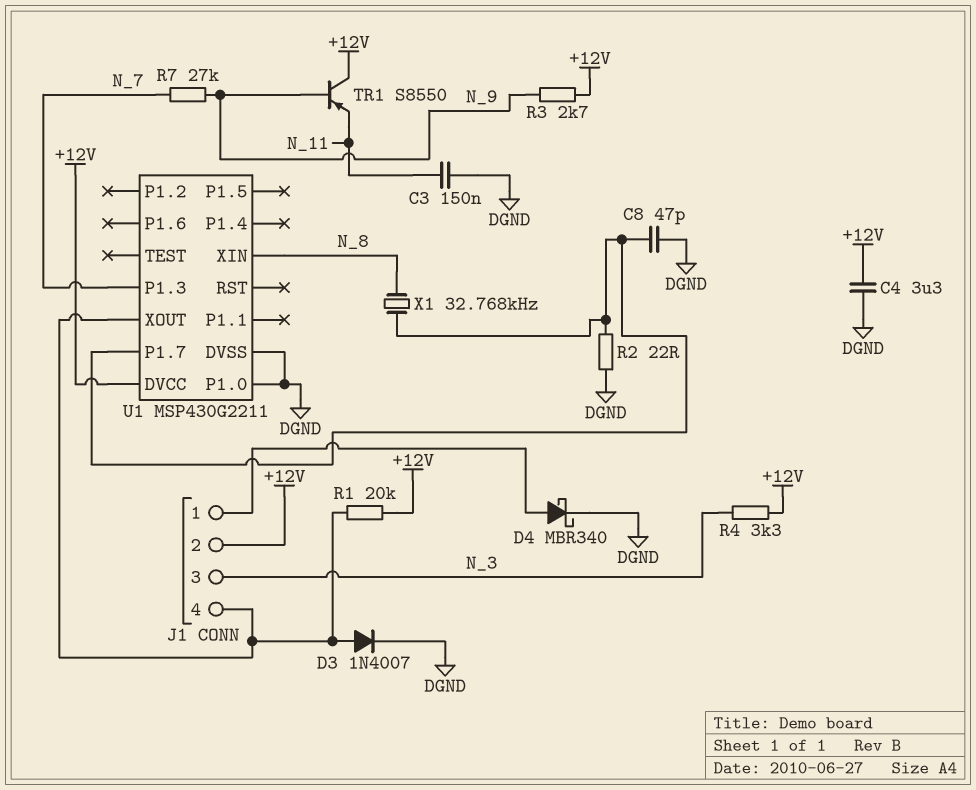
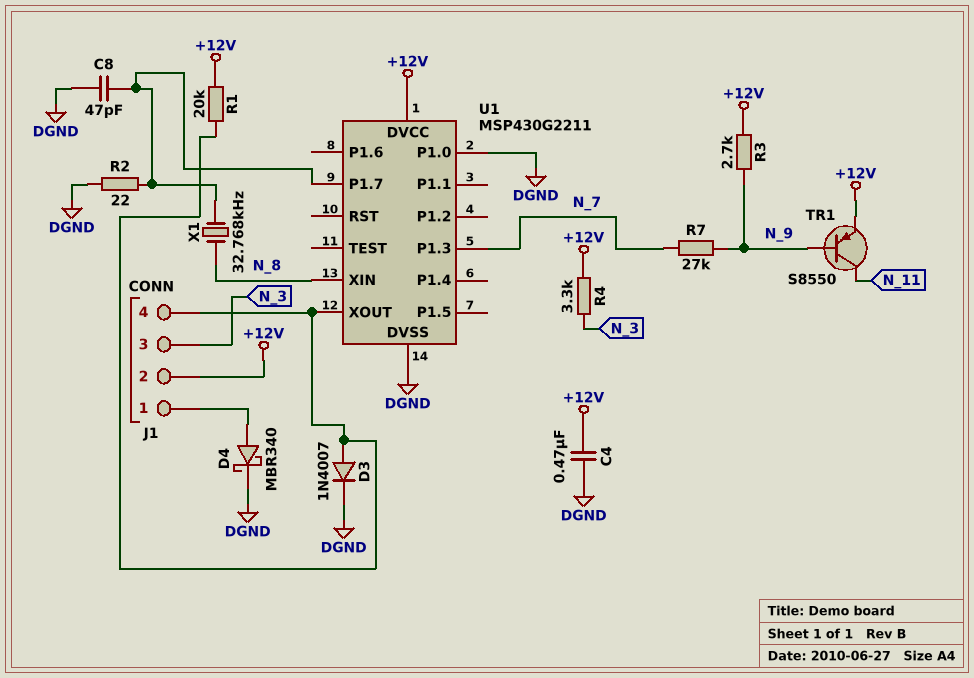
C3: 150nF (DGND, N_11) -> none
C4: 3.3uF (+12V, DGND) -> 470nF (+12V, DGND)
TR1: PNP S8550 (B N_9, C +12V, E N_11) -> PNP S8550 (B N_9, C N_11, E +12V)

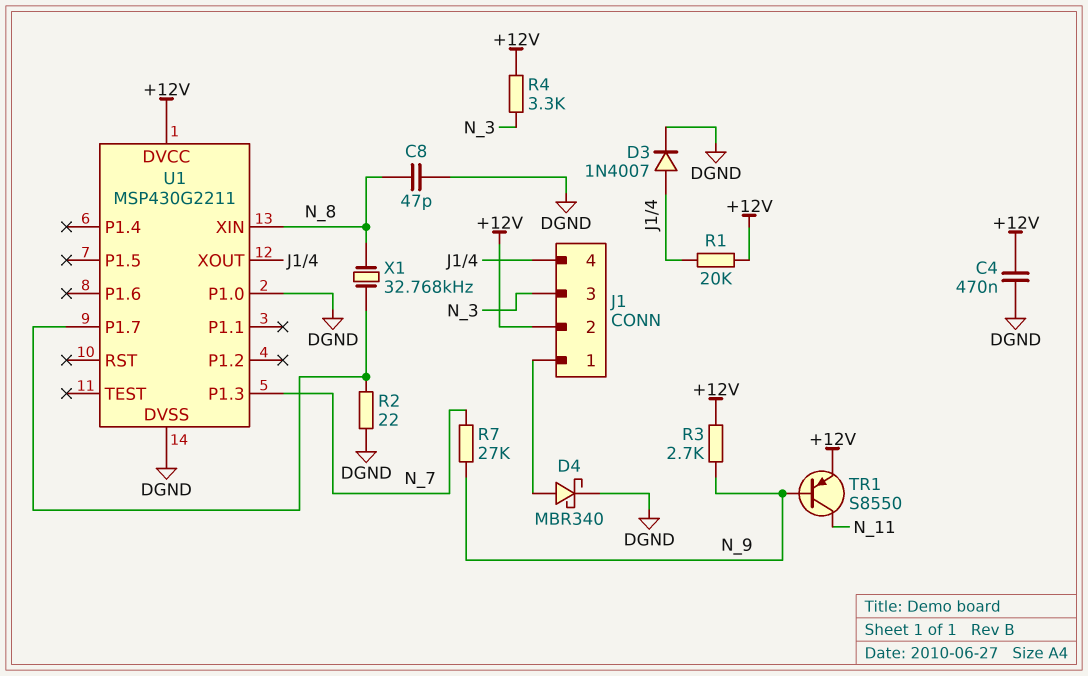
C8: 47pF (DGND, U1/P1.7) -> 47pF (DGND, N_8)

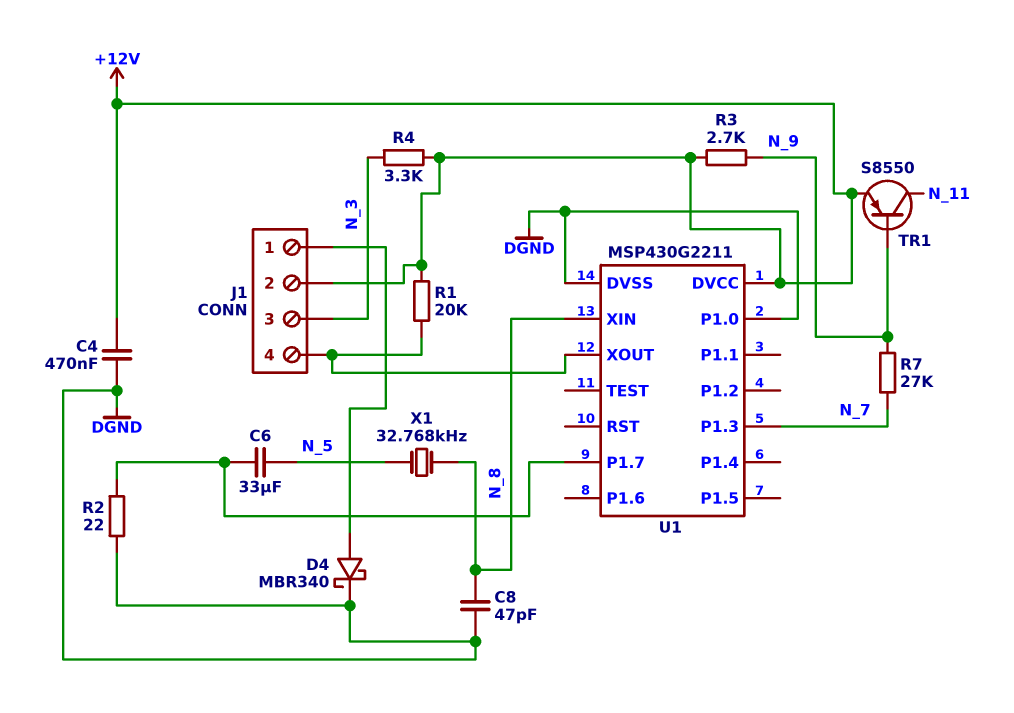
C6: none -> 33uF (N_5, U1/P1.7)
D3: diode 1N4007 (A J1/4, K DGND) -> none
X1: 32.768kHz (N_8, U1/P1.7) -> 32.768kHz (N_5, N_8)

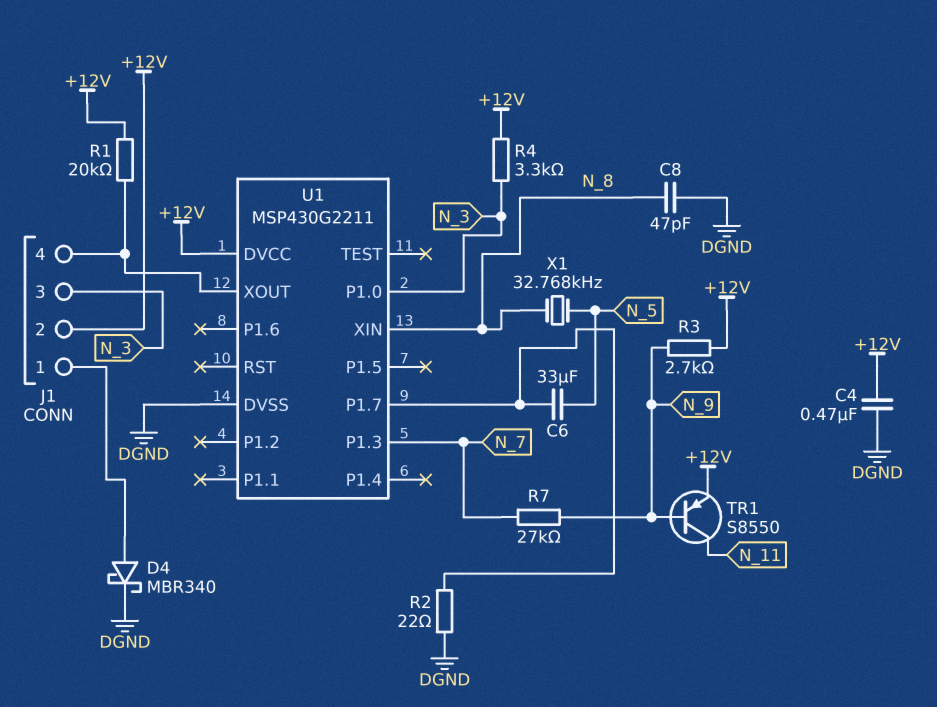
U1 pin P1.0: DGND -> N_3

